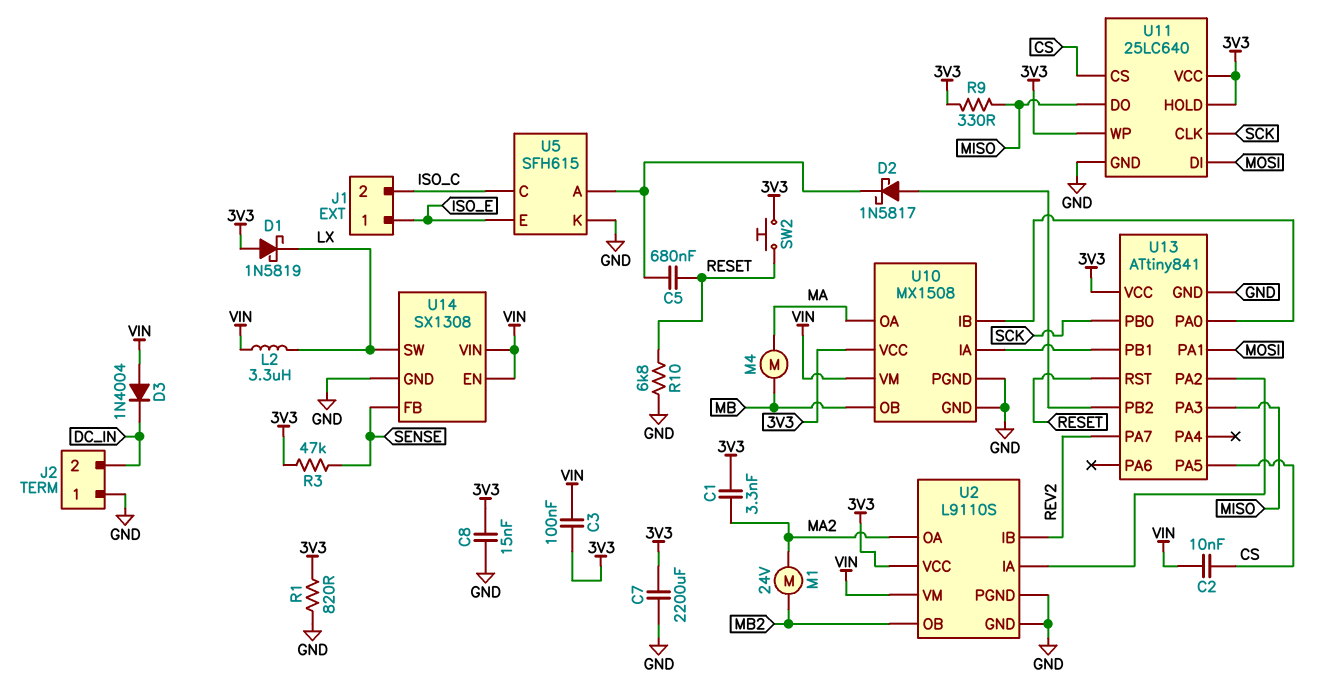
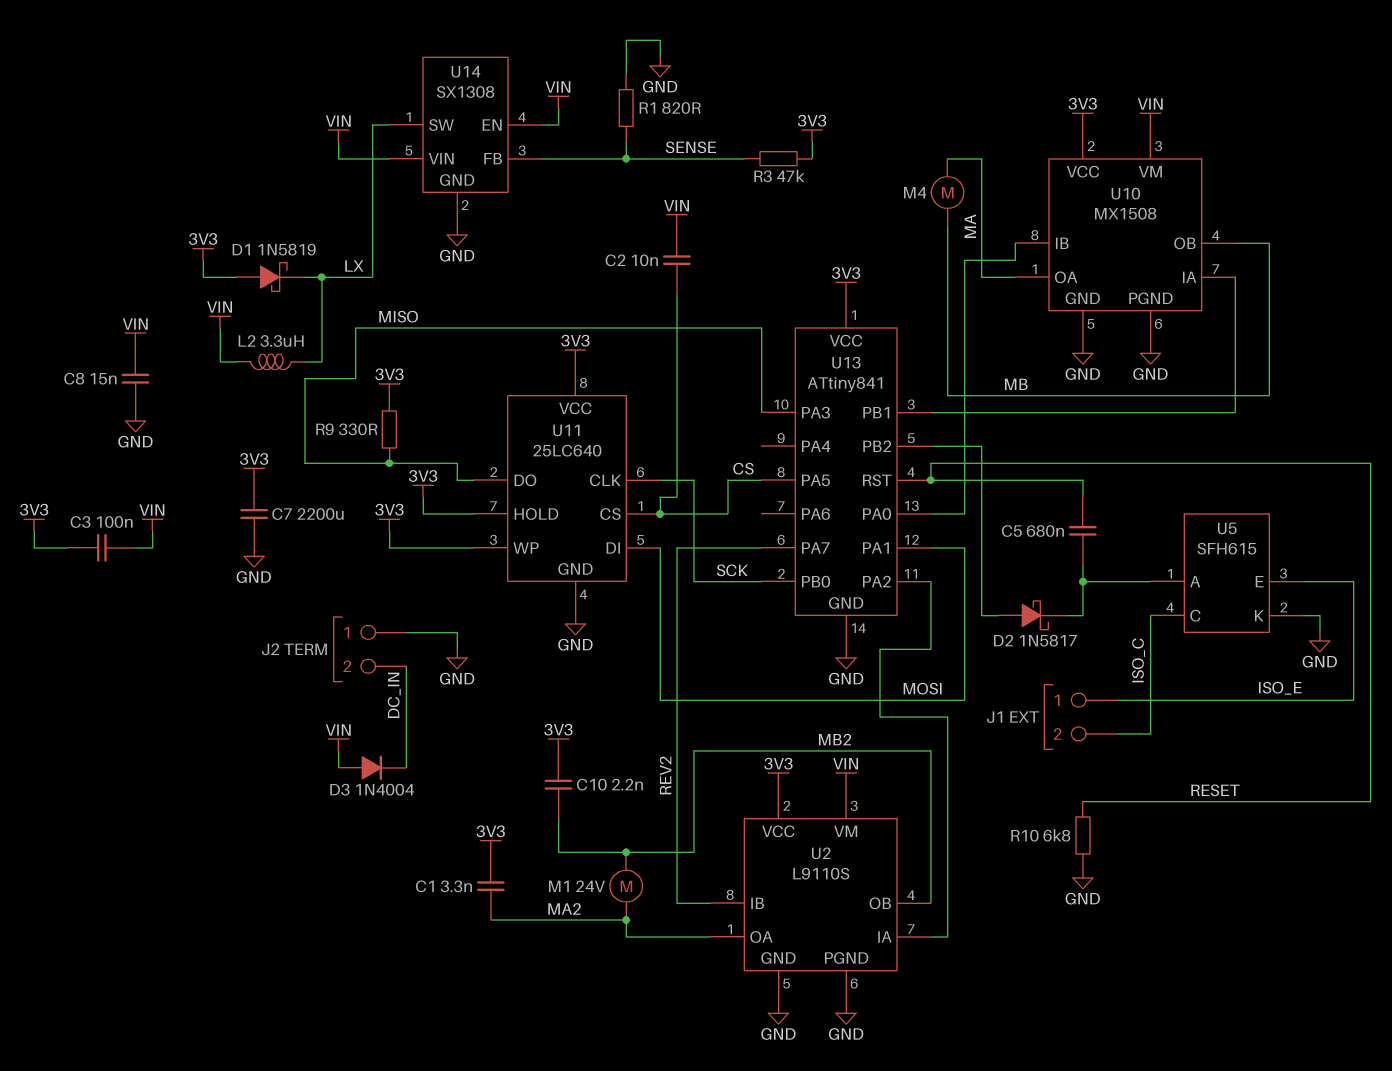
C8: 15nF (3V3, GND) -> 15nF (GND, VIN)
C10: none -> 2.2nF (3V3, MB2)
R1: 820 (3V3, GND) -> 820 (GND, SENSE)
SW2: button (3V3, RESET) -> none

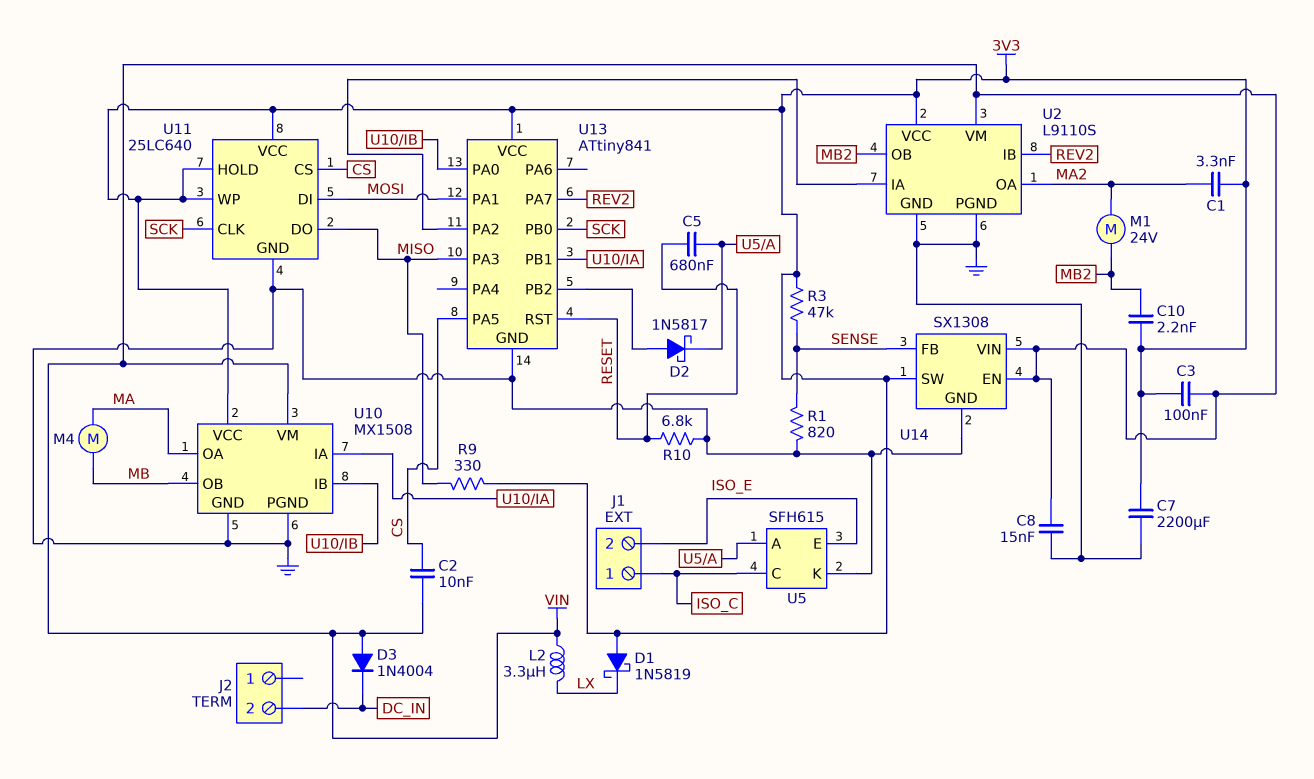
J1 pin 1: ISO_E -> ISO_C
J1 pin 2: ISO_C -> ISO_E
J2 pin 1: GND -> none
U14 pin SW: LX -> 3V3

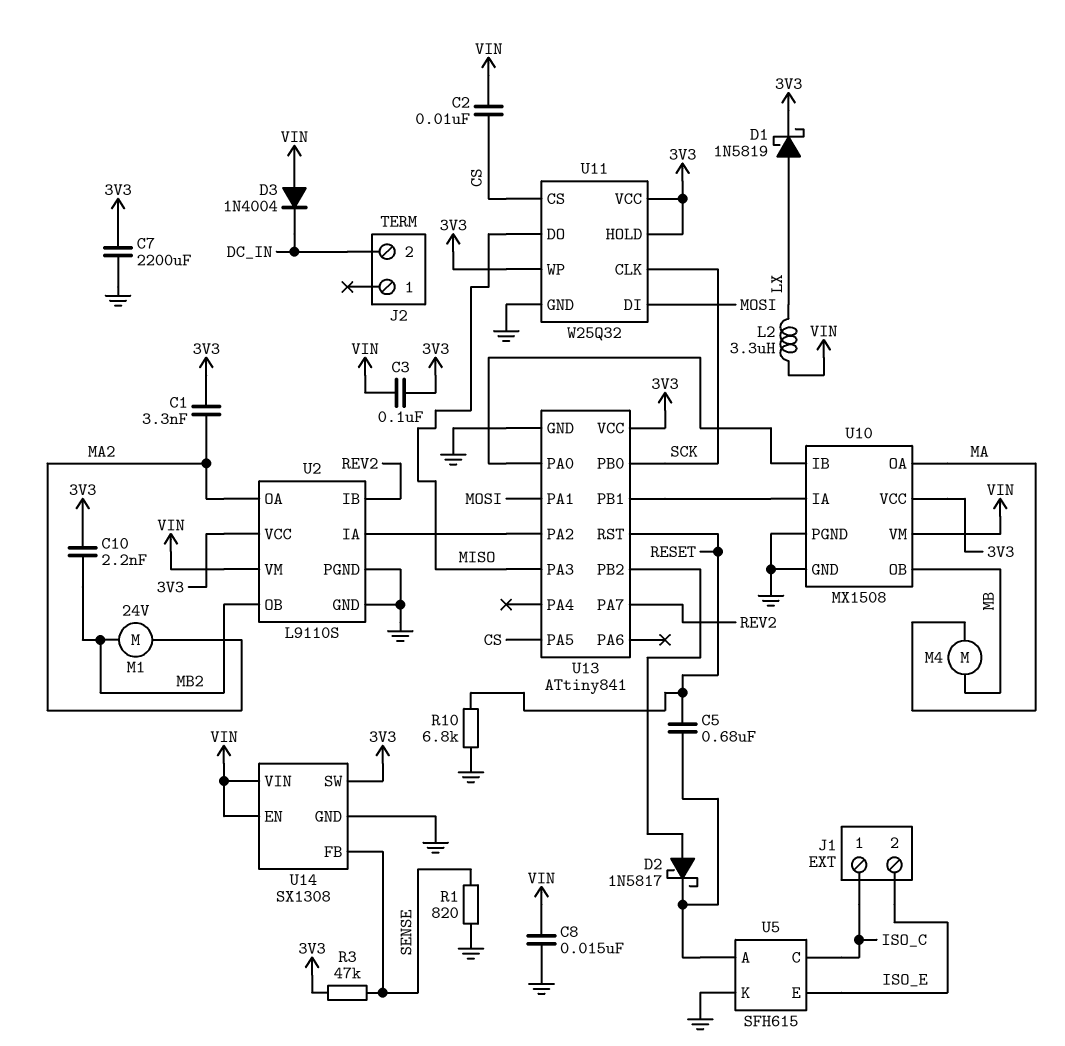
D1: schottky 1N5819 (A 3V3, K LX) -> schottky 1N5819 (A LX, K 3V3)
R9: 330 (3V3, MISO) -> none
U11: 25LC640 -> W25Q32

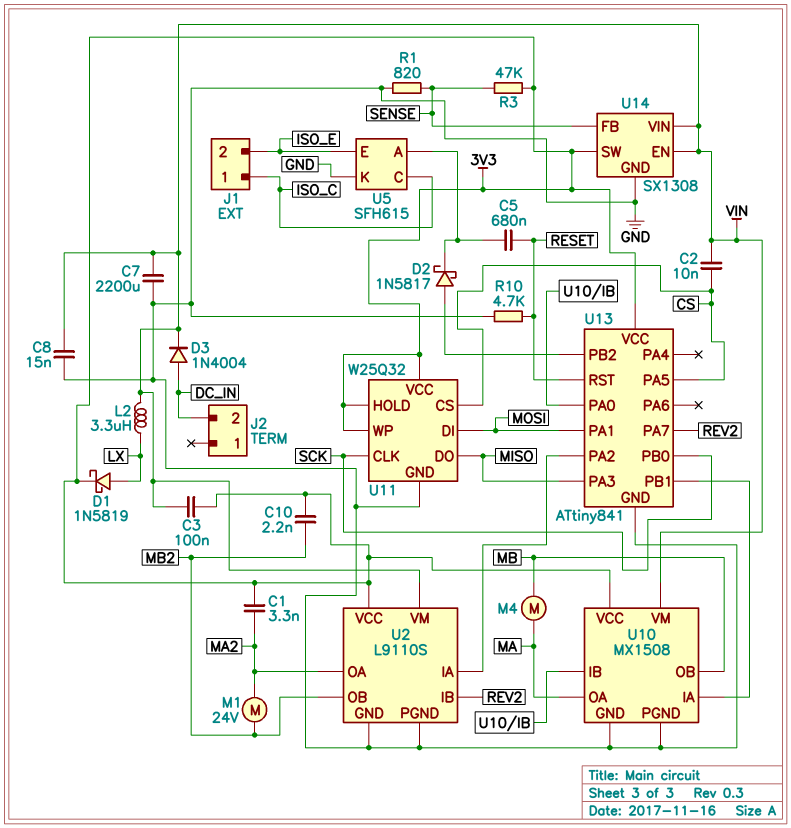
C7: 2200uF (3V3, GND) -> 2200uF (GND, VIN)
D3: diode 1N4004 (A VIN, K DC_IN) -> diode 1N4004 (A DC_IN, K VIN)
R10: 6.8k (GND, RESET) -> 4.7k (GND, RESET)

